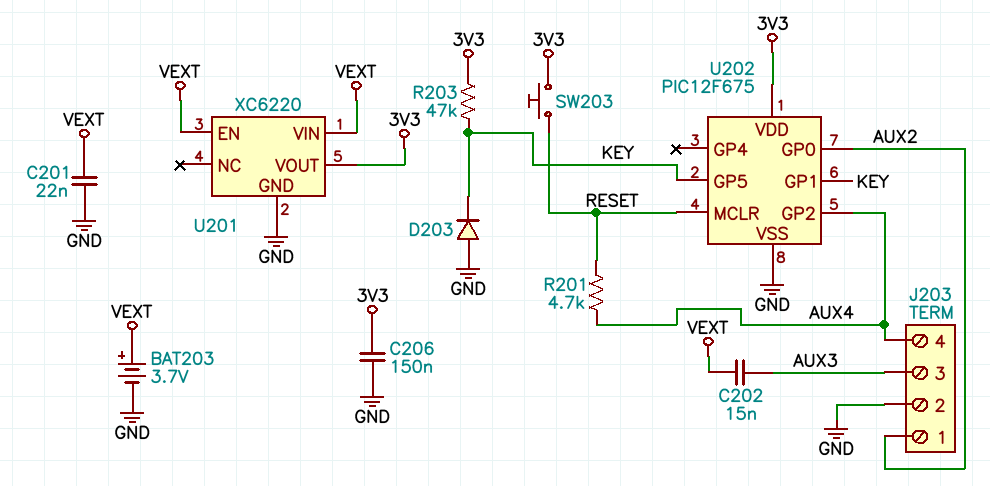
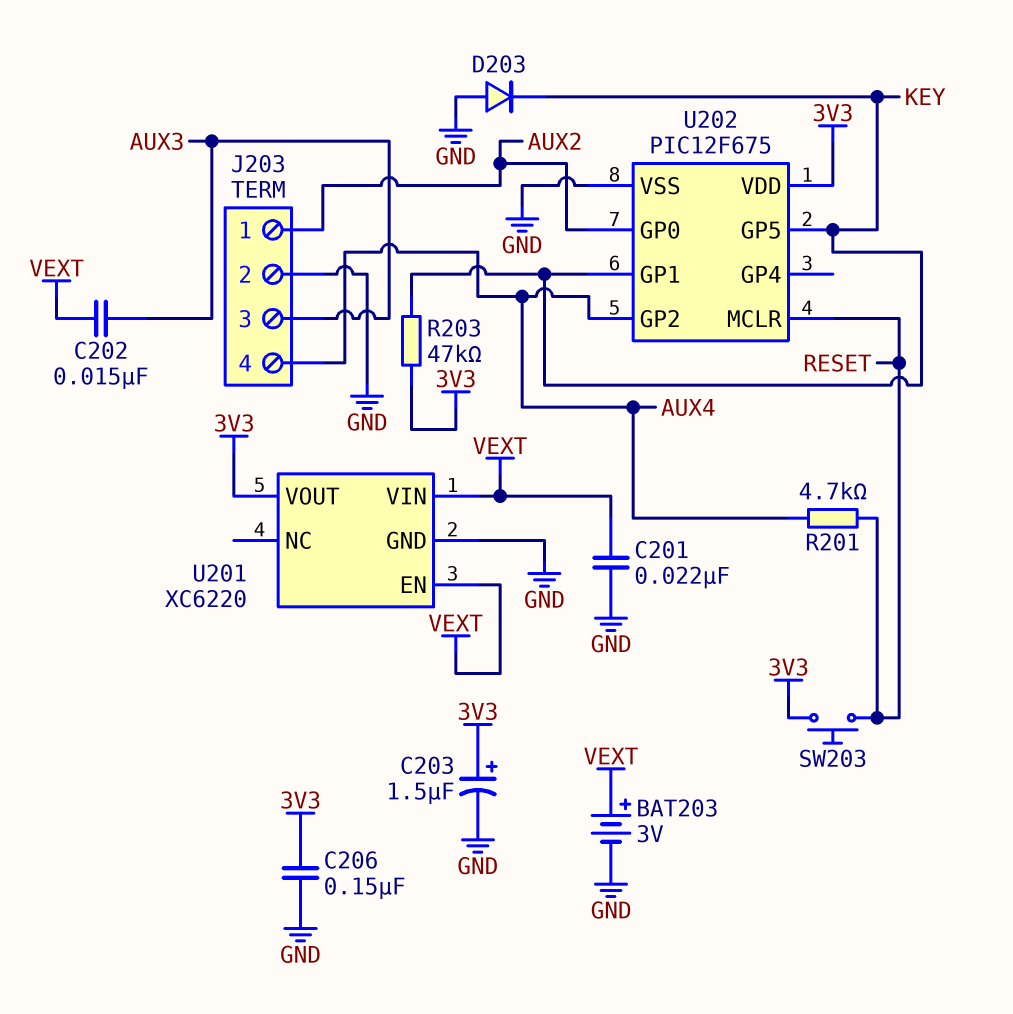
BAT203: 3.7V (plus VEXT, minus GND) -> 3V (plus VEXT, minus GND)
C203: none -> 1.5uF (plus 3V3, minus GND)

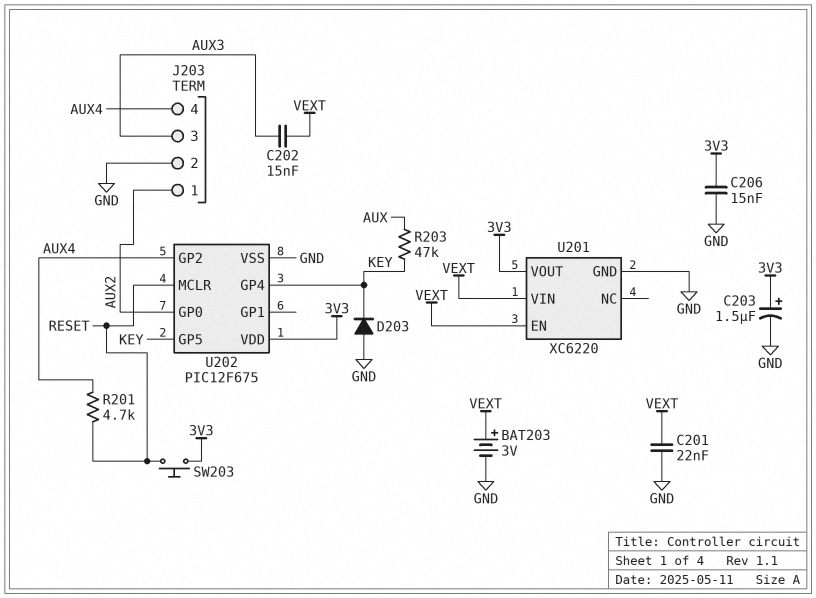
C206: 150nF (3V3, GND) -> 15nF (3V3, GND)
R203: 47k (3V3, KEY) -> 47k (AUX, KEY)
U202 pin GP1: KEY -> none
U202 pin GP4: none -> KEY

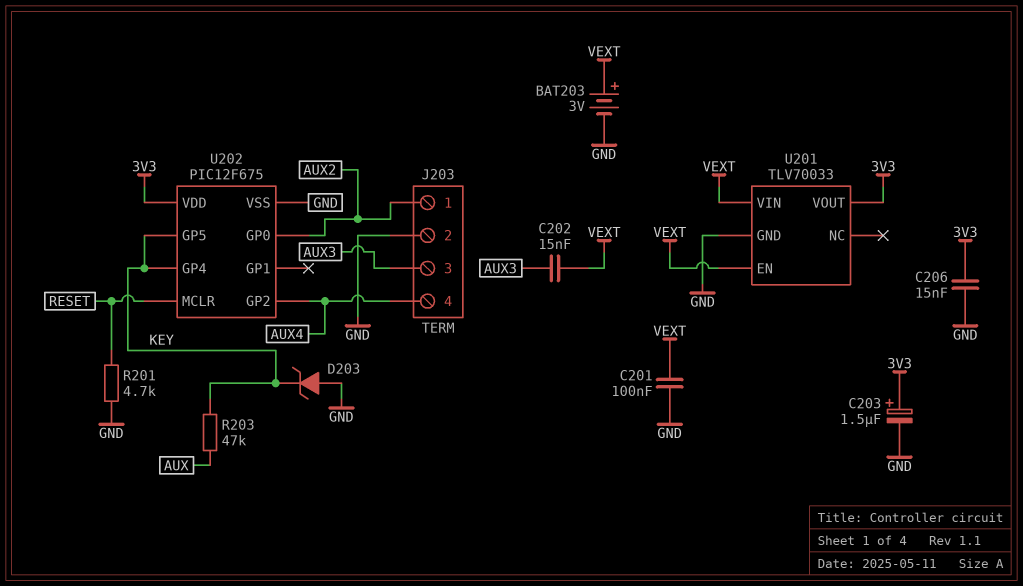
C201: 22nF (GND, VEXT) -> 100nF (GND, VEXT)
D203: diode (A GND, K KEY) -> zener (A GND, K KEY)
R201: 4.7k (AUX4, RESET) -> 4.7k (GND, RESET)
SW203: button (3V3, RESET) -> none
U201: XC6220 -> TLV70033

